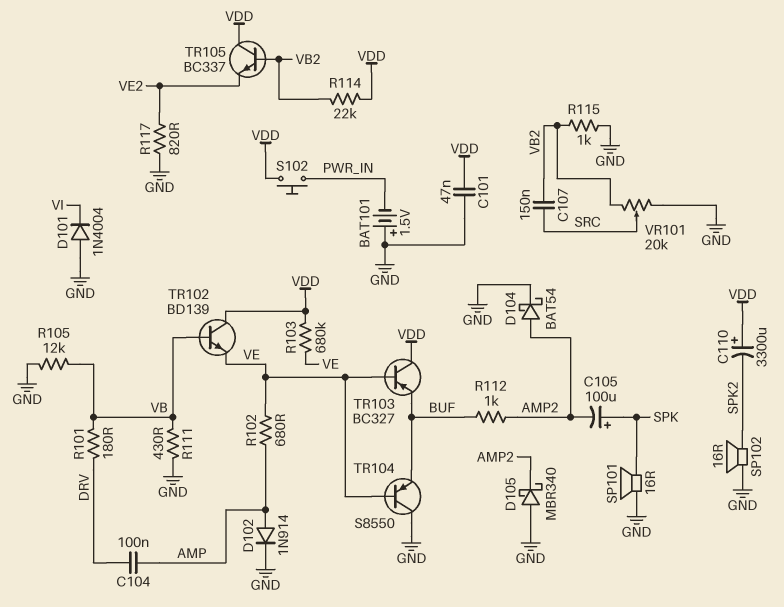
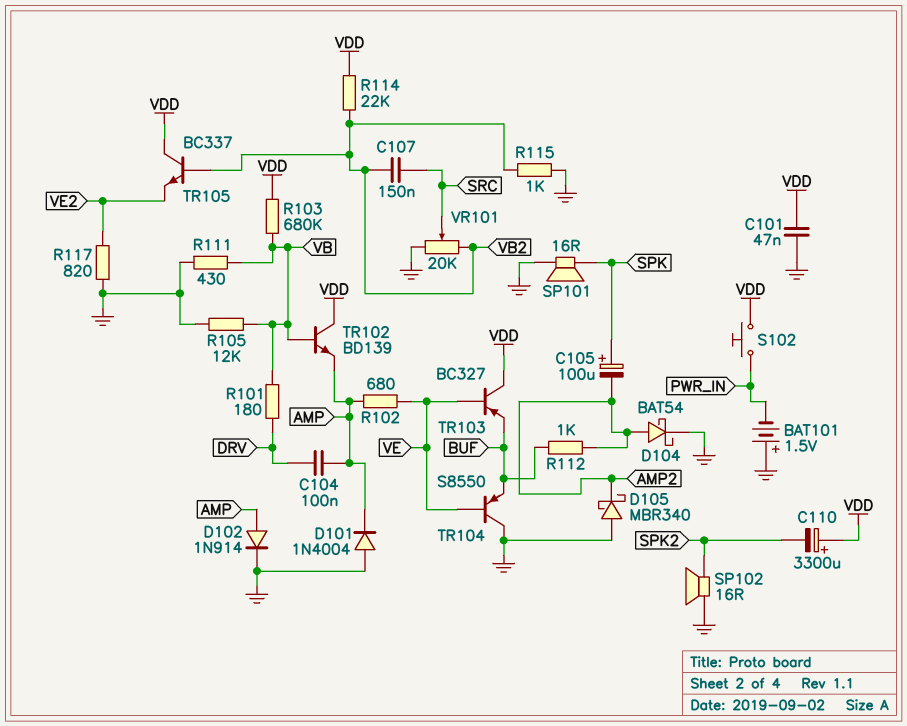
D101: diode 1N4004 (A GND, K VI) -> diode 1N4004 (A GND, K AMP)
R103: 680k (VDD, VE) -> 680k (VB, VDD)
TR102: NPN BD139 (B VB, C VDD, E VE) -> NPN BD139 (B VB, C VDD, E AMP)

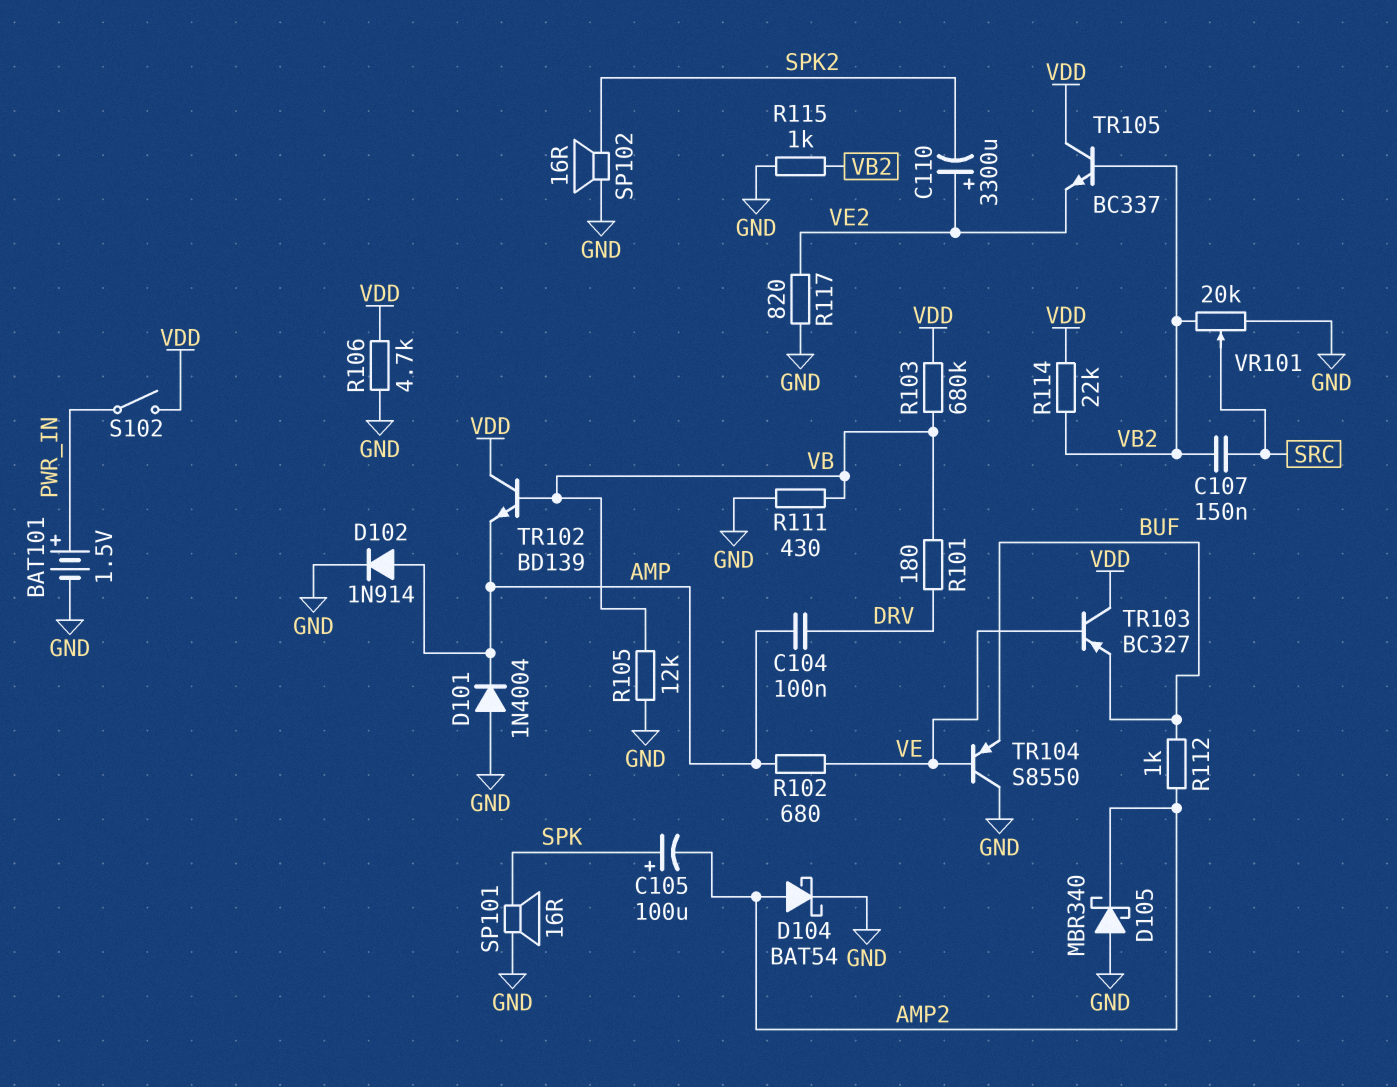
BAT101: 1.5V (plus GND, minus PWR_IN) -> 1.5V (plus PWR_IN, minus GND)
C101: 47nF (GND, VDD) -> none
C110: 3300uF (plus VDD, minus SPK2) -> 3300uF (plus VE2, minus SPK2)
R106: none -> 4.7k (GND, VDD)
S102: button (PWR_IN, VDD) -> switch (PWR_IN, VDD)

